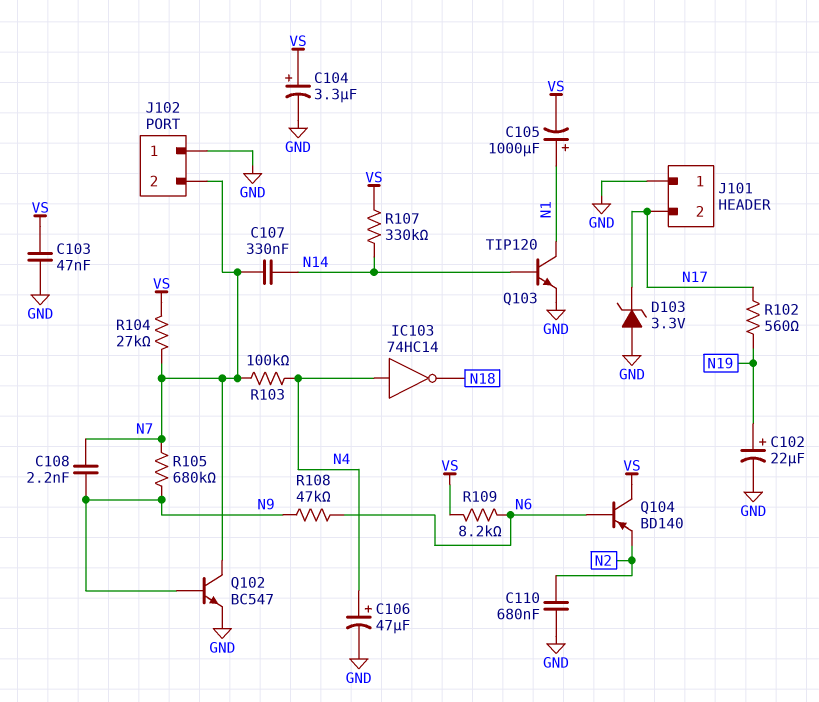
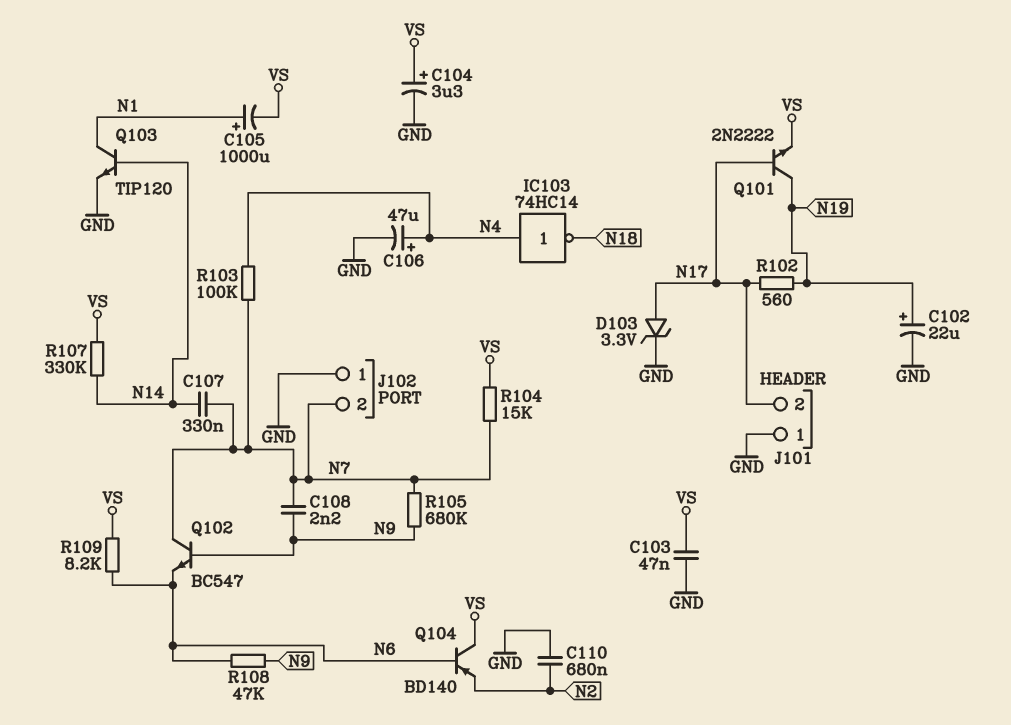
D103: zener 3.3V (A GND, K N17) -> zener 3.3V (A N17, K GND)
Q101: none -> NPN 2N2222 (B N17, C N19, E VS)
Q102: NPN BC547 (B N9, C N7, E GND) -> NPN BC547 (B N9, C N7, E N6)
R104: 27k (N7, VS) -> 15k (N7, VS)

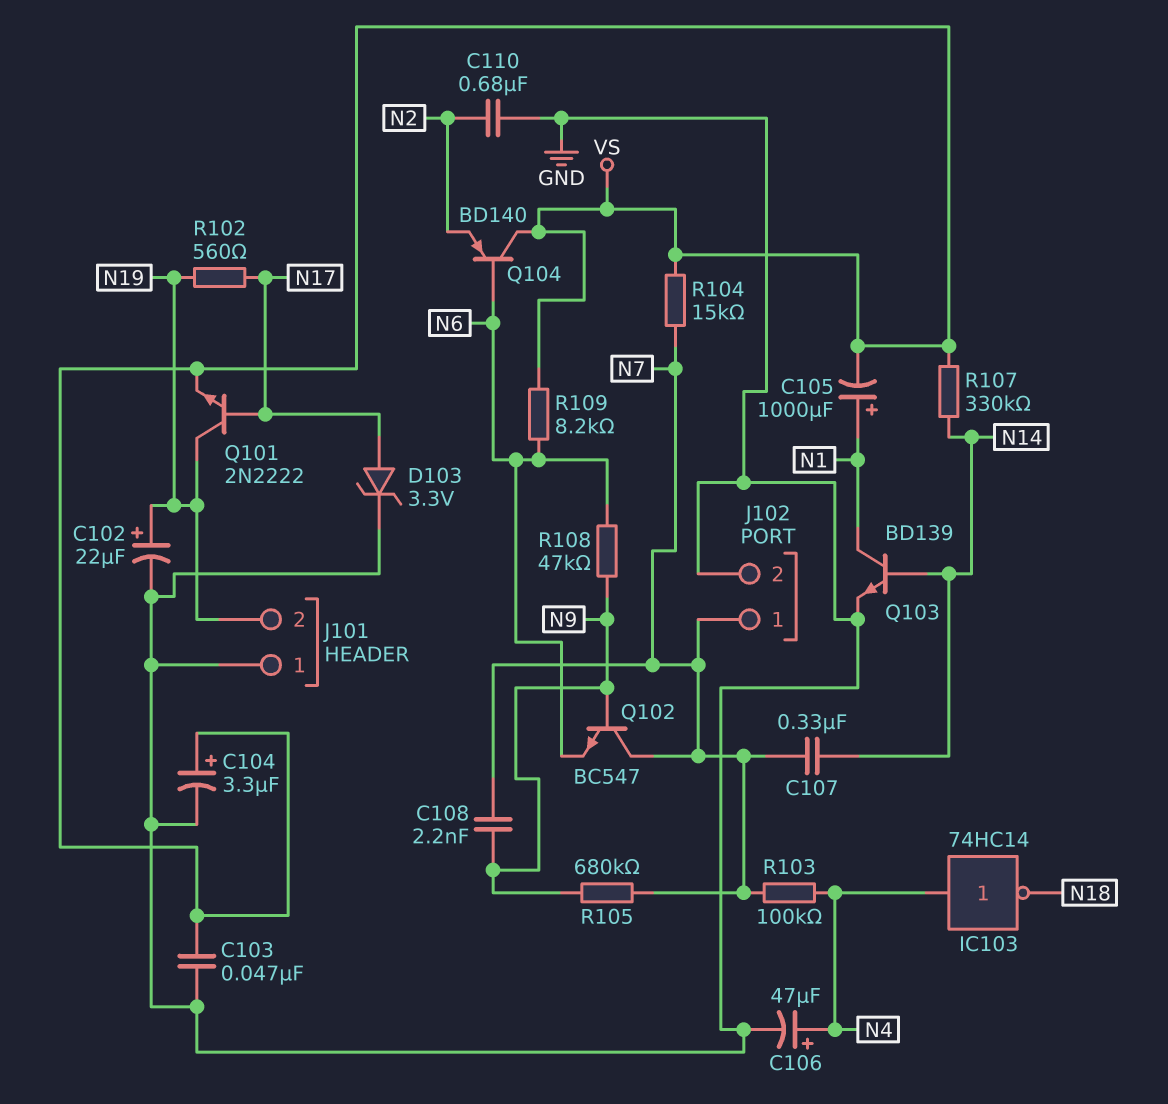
J101 pin 2: N17 -> N19
J102 pin 1: GND -> N7
J102 pin 2: N7 -> GND
Q103: NPN TIP120 (B N14, C N1, E GND) -> NPN BD139 (B N14, C N1, E GND)

